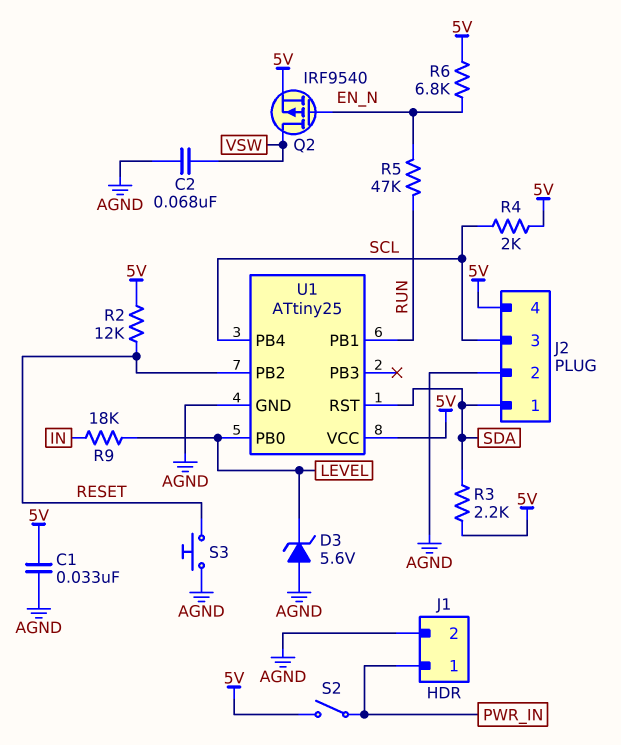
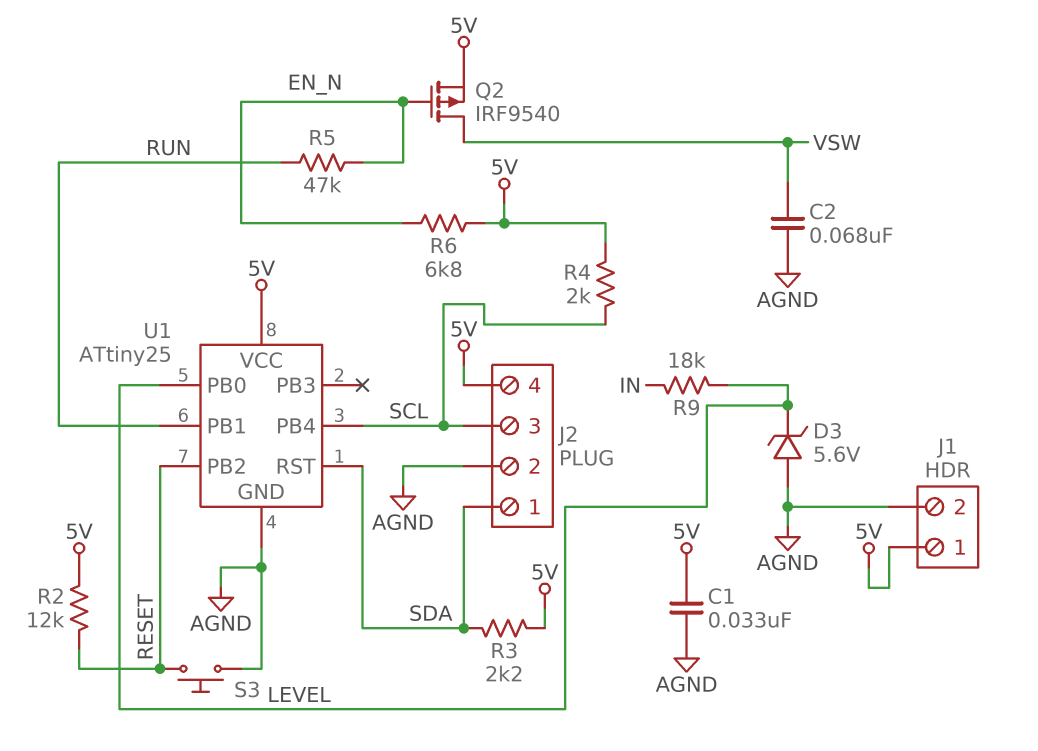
J1 pin 1: PWR_IN -> 5V
S2: switch (5V, PWR_IN) -> none

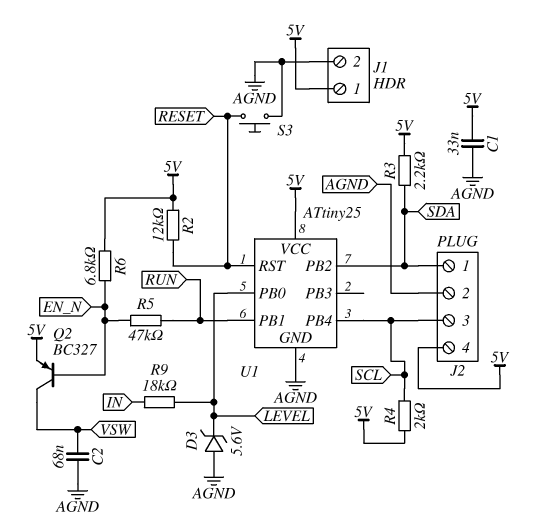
Q2: PMOS IRF9540 (G EN_N, D VSW, S 5V) -> PNP BC327 (B EN_N, C VSW, E 5V)
U1 pin PB2: RESET -> SDA
U1 pin RST: SDA -> RESET

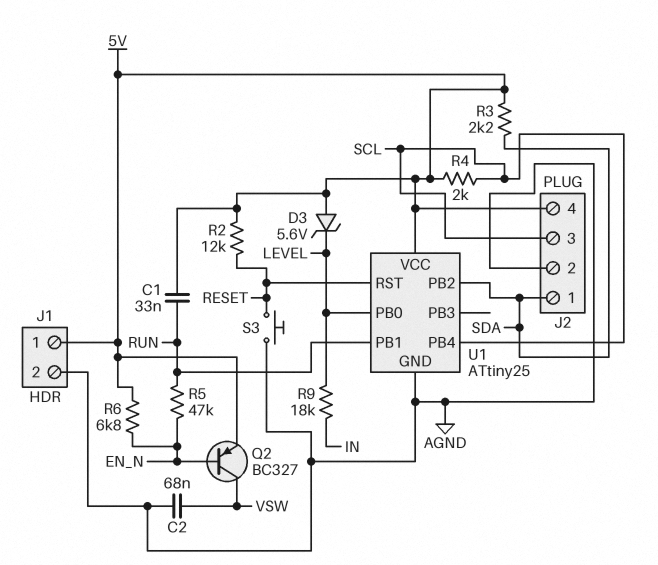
C1: 33nF (5V, AGND) -> 33nF (5V, RUN)
D3: zener 5.6V (A AGND, K LEVEL) -> zener 5.6V (A 5V, K LEVEL)

